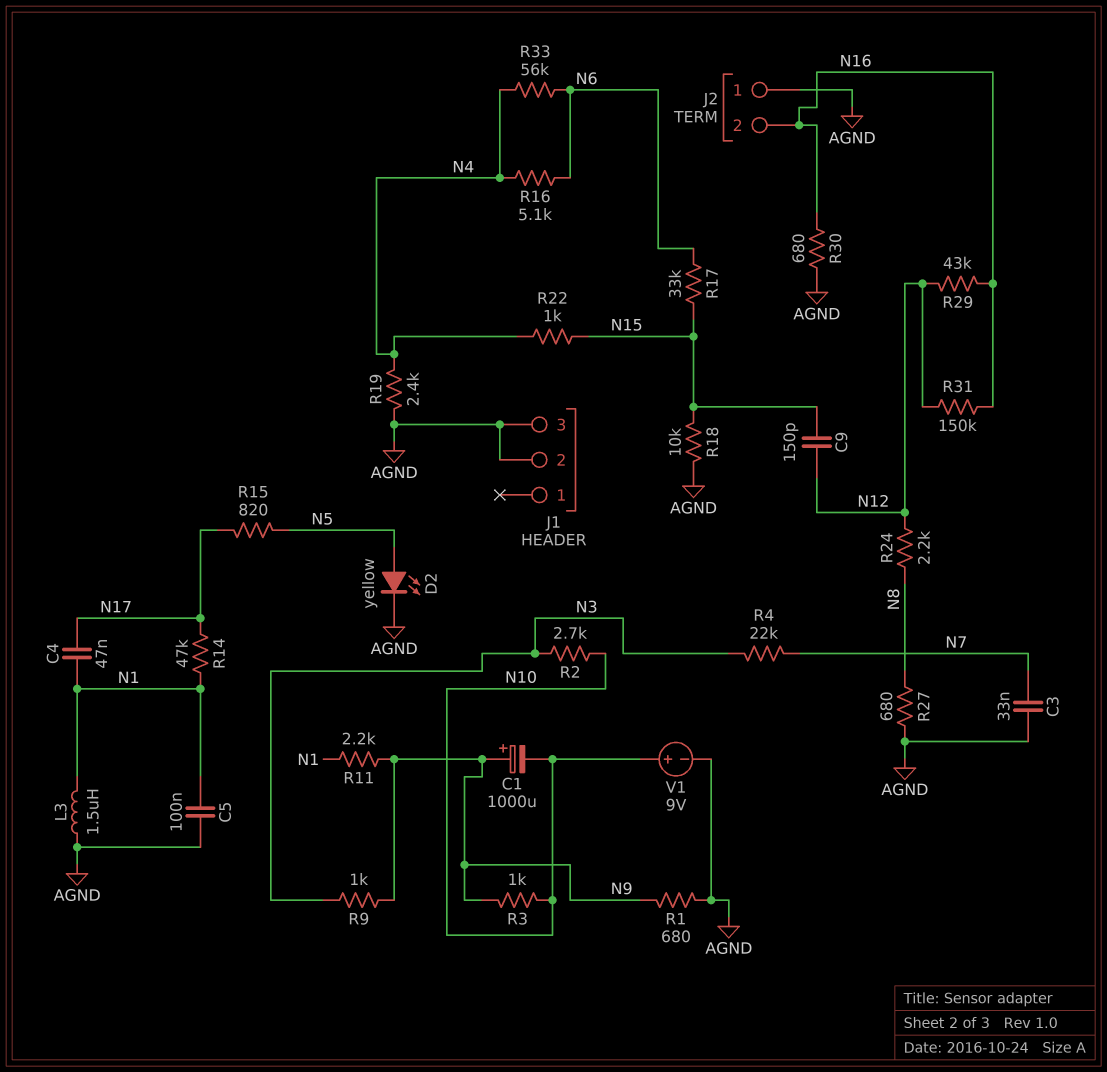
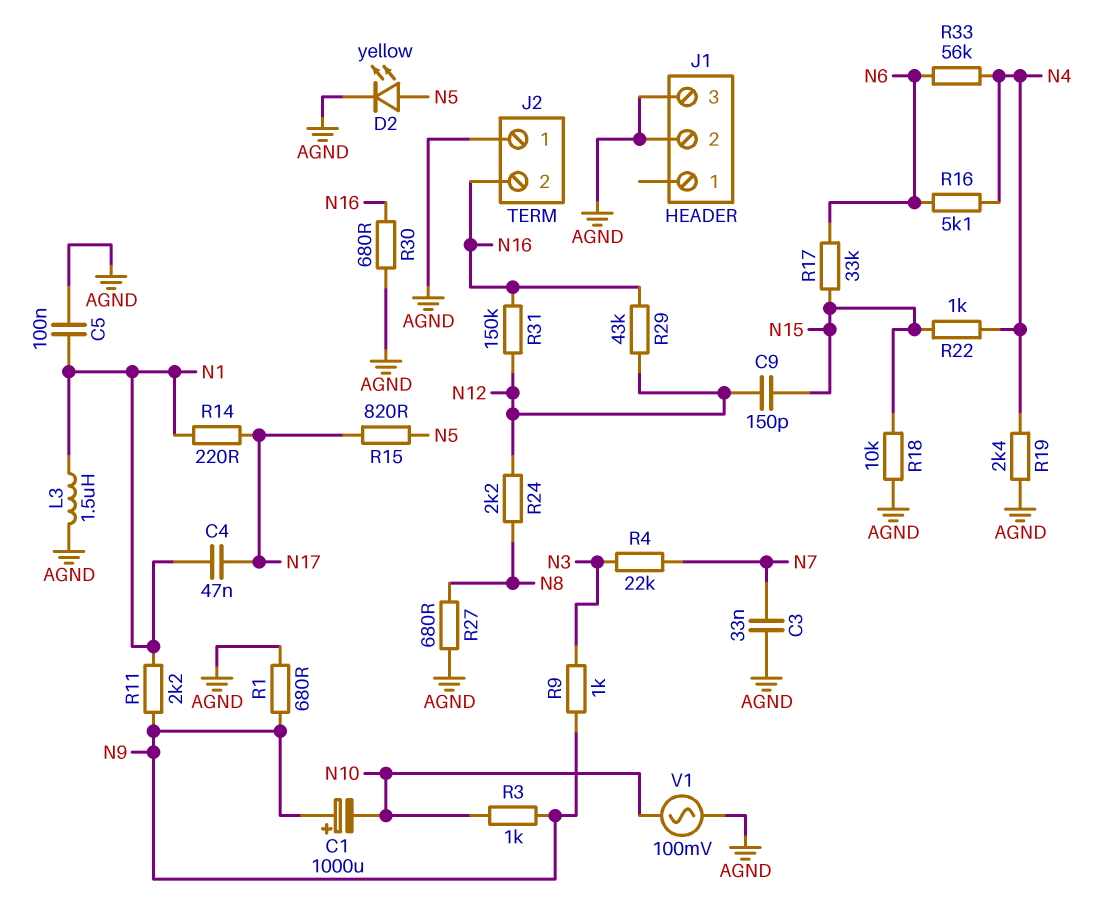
R2: 2.7k (N3, N10) -> none
R14: 47k (N1, N17) -> 220 (N1, N17)
V1: 9V (plus N10, minus AGND) -> AC 100mV (AGND, N10)

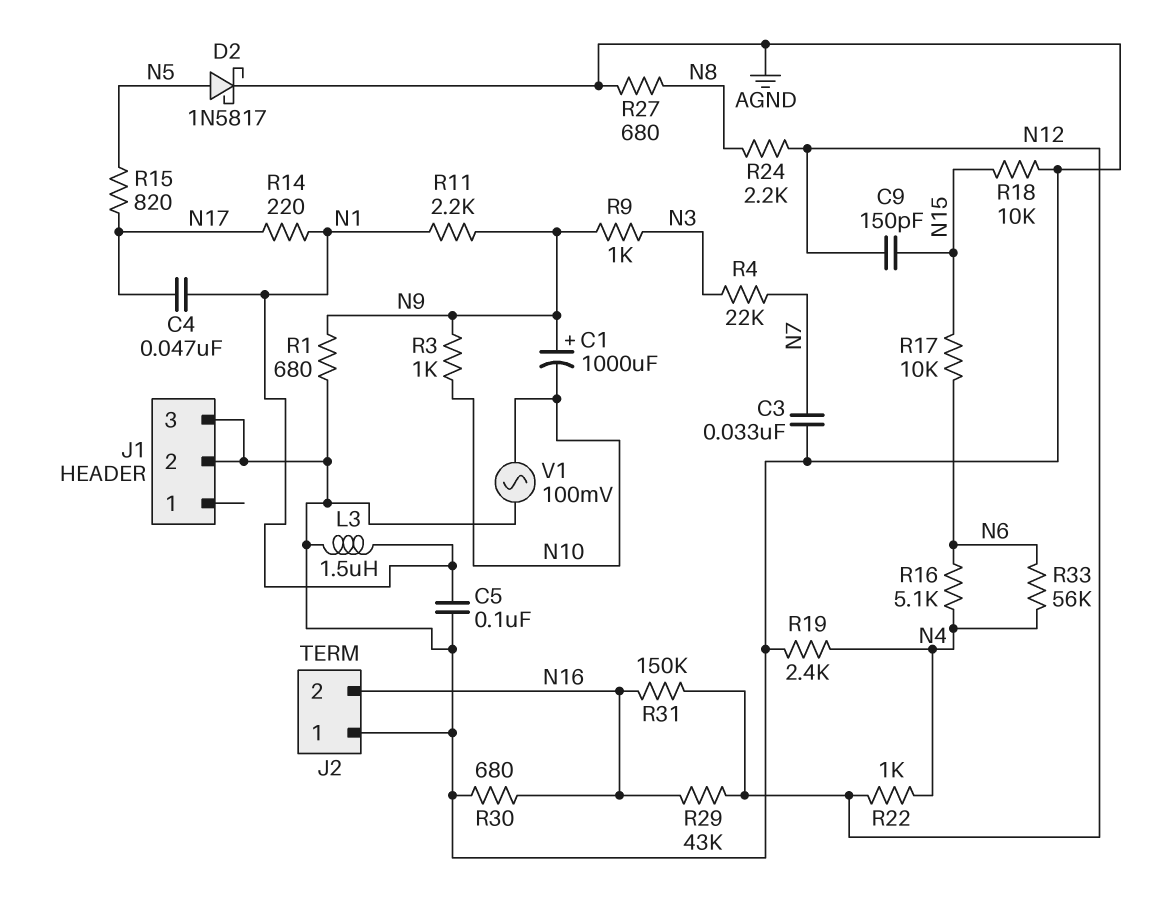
D2: LED yellow (A N5, K AGND) -> schottky 1N5817 (A N5, K AGND)
R17: 33k (N6, N15) -> 10k (N6, N15)
R22: 1k (N4, N15) -> 1k (N4, N12)

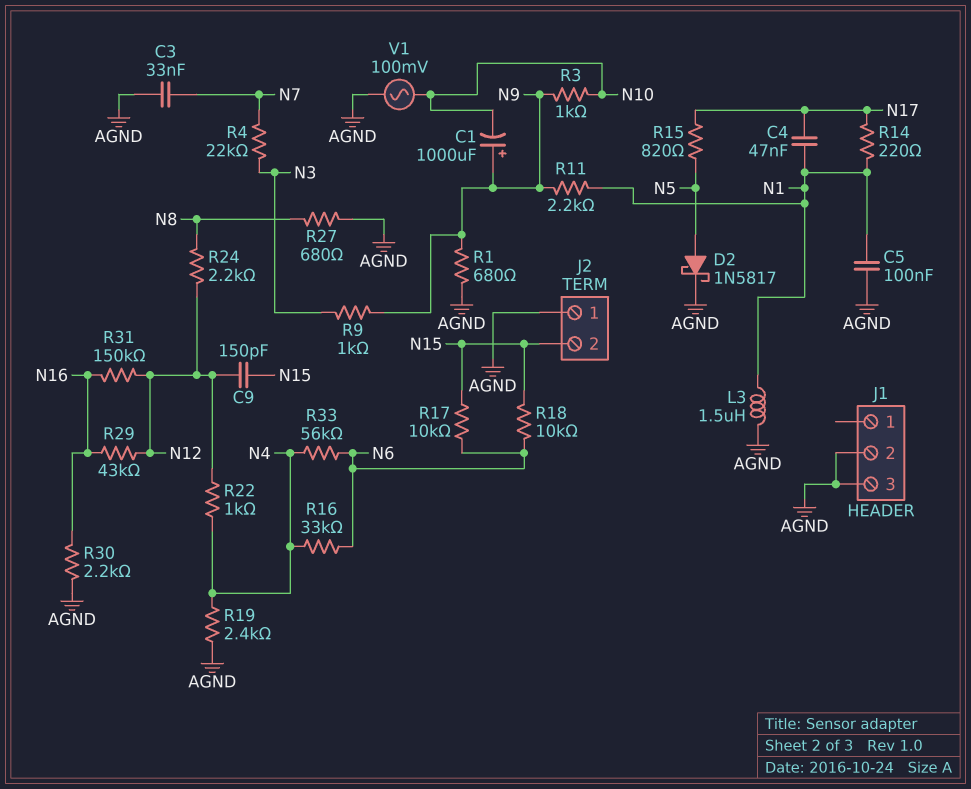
J2 pin 2: N16 -> N15
R16: 5.1k (N4, N6) -> 33k (N4, N6)
R18: 10k (AGND, N15) -> 10k (N6, N15)
R30: 680 (AGND, N16) -> 2.2k (AGND, N16)

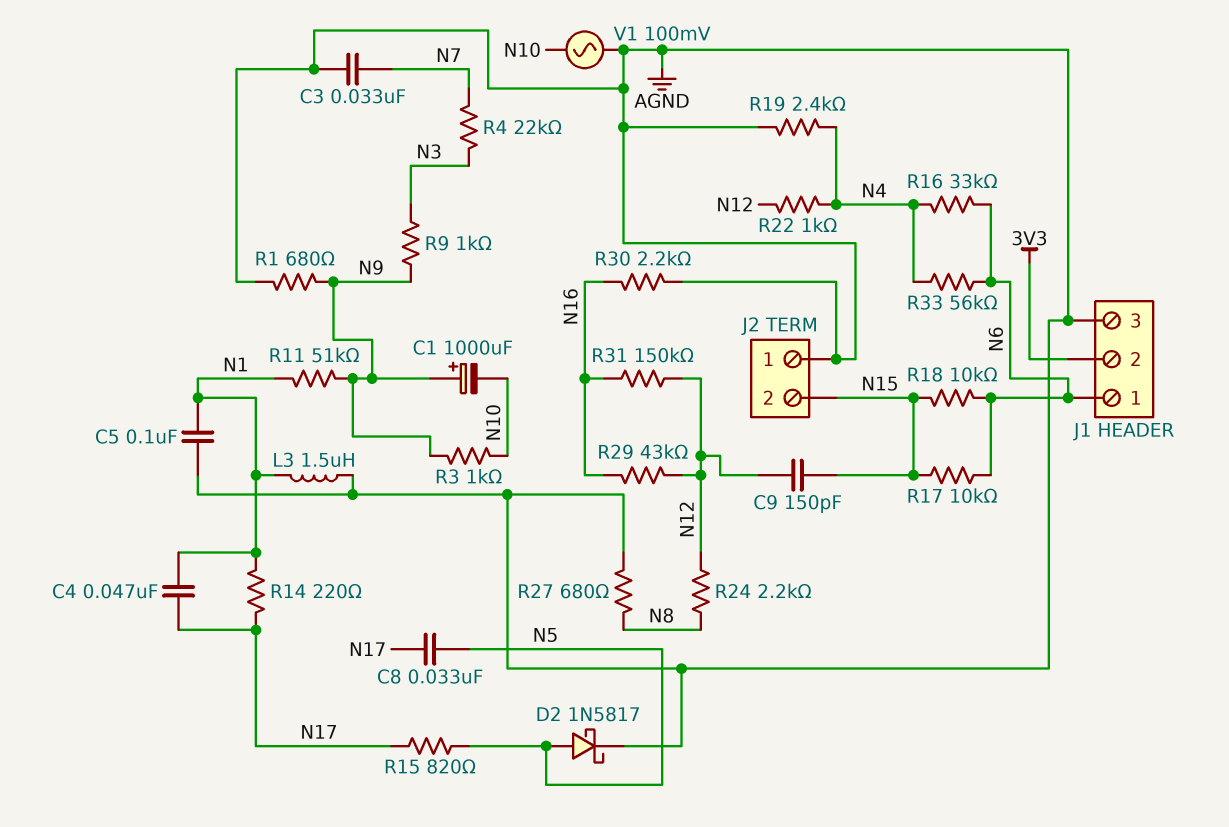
C8: none -> 33nF (N5, N17)
J1 pin 1: none -> N6
J1 pin 2: AGND -> 3V3
R11: 2.2k (N1, N9) -> 51k (N1, N9)

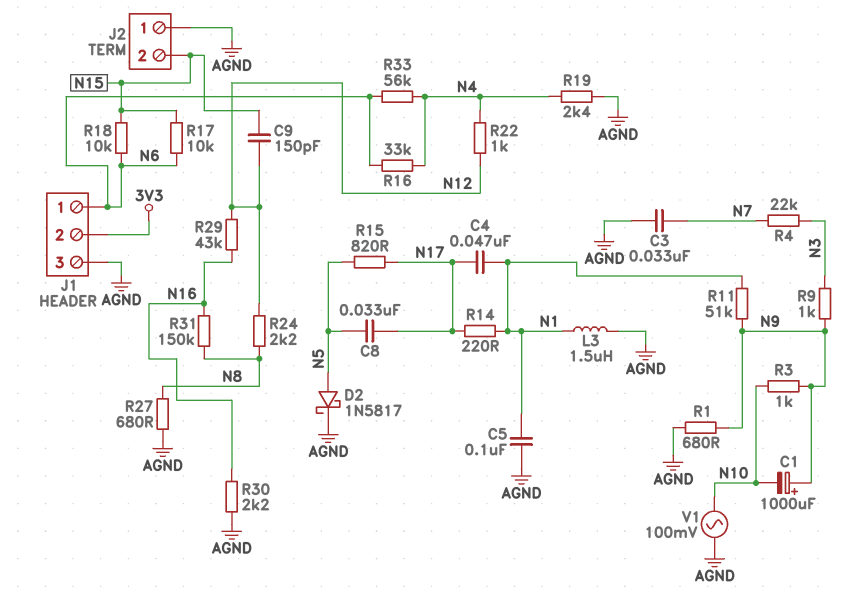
R31: 150k (N12, N16) -> 150k (N8, N16)

